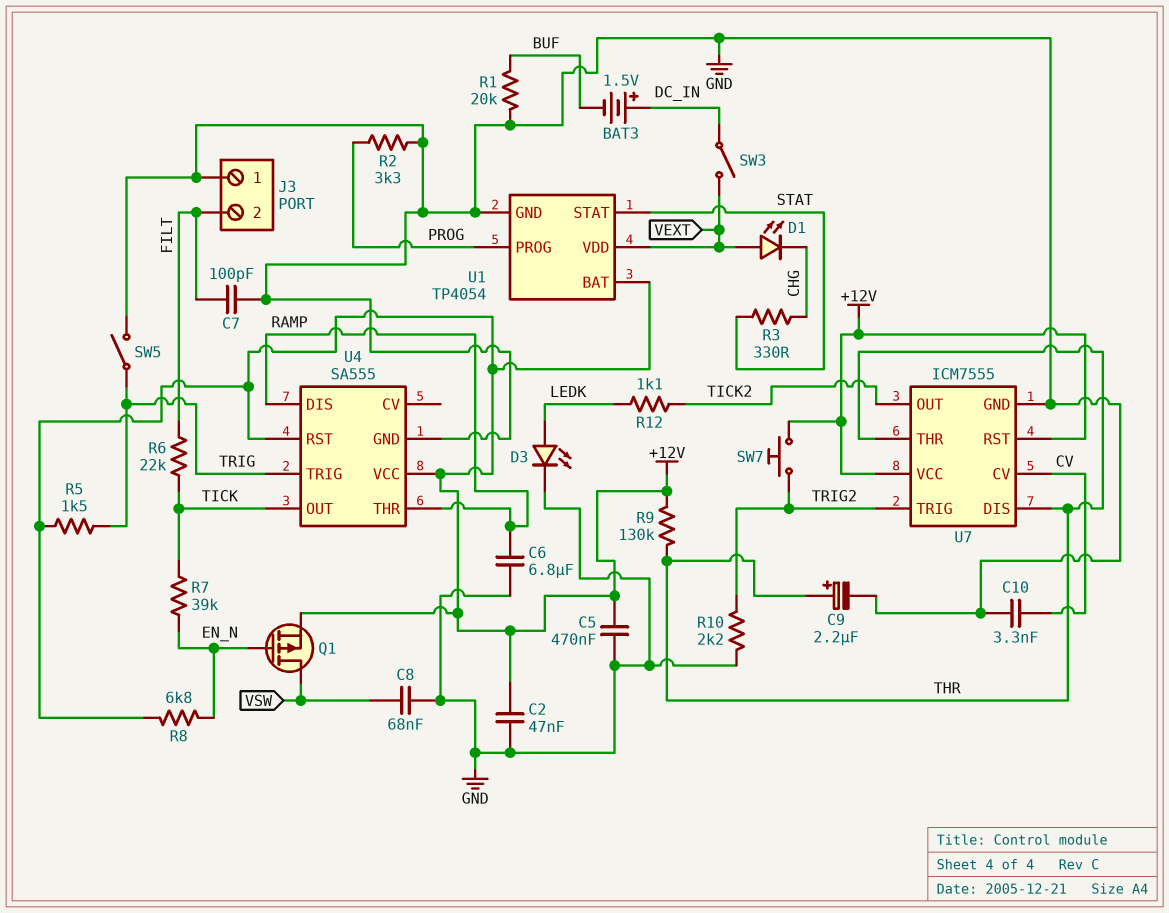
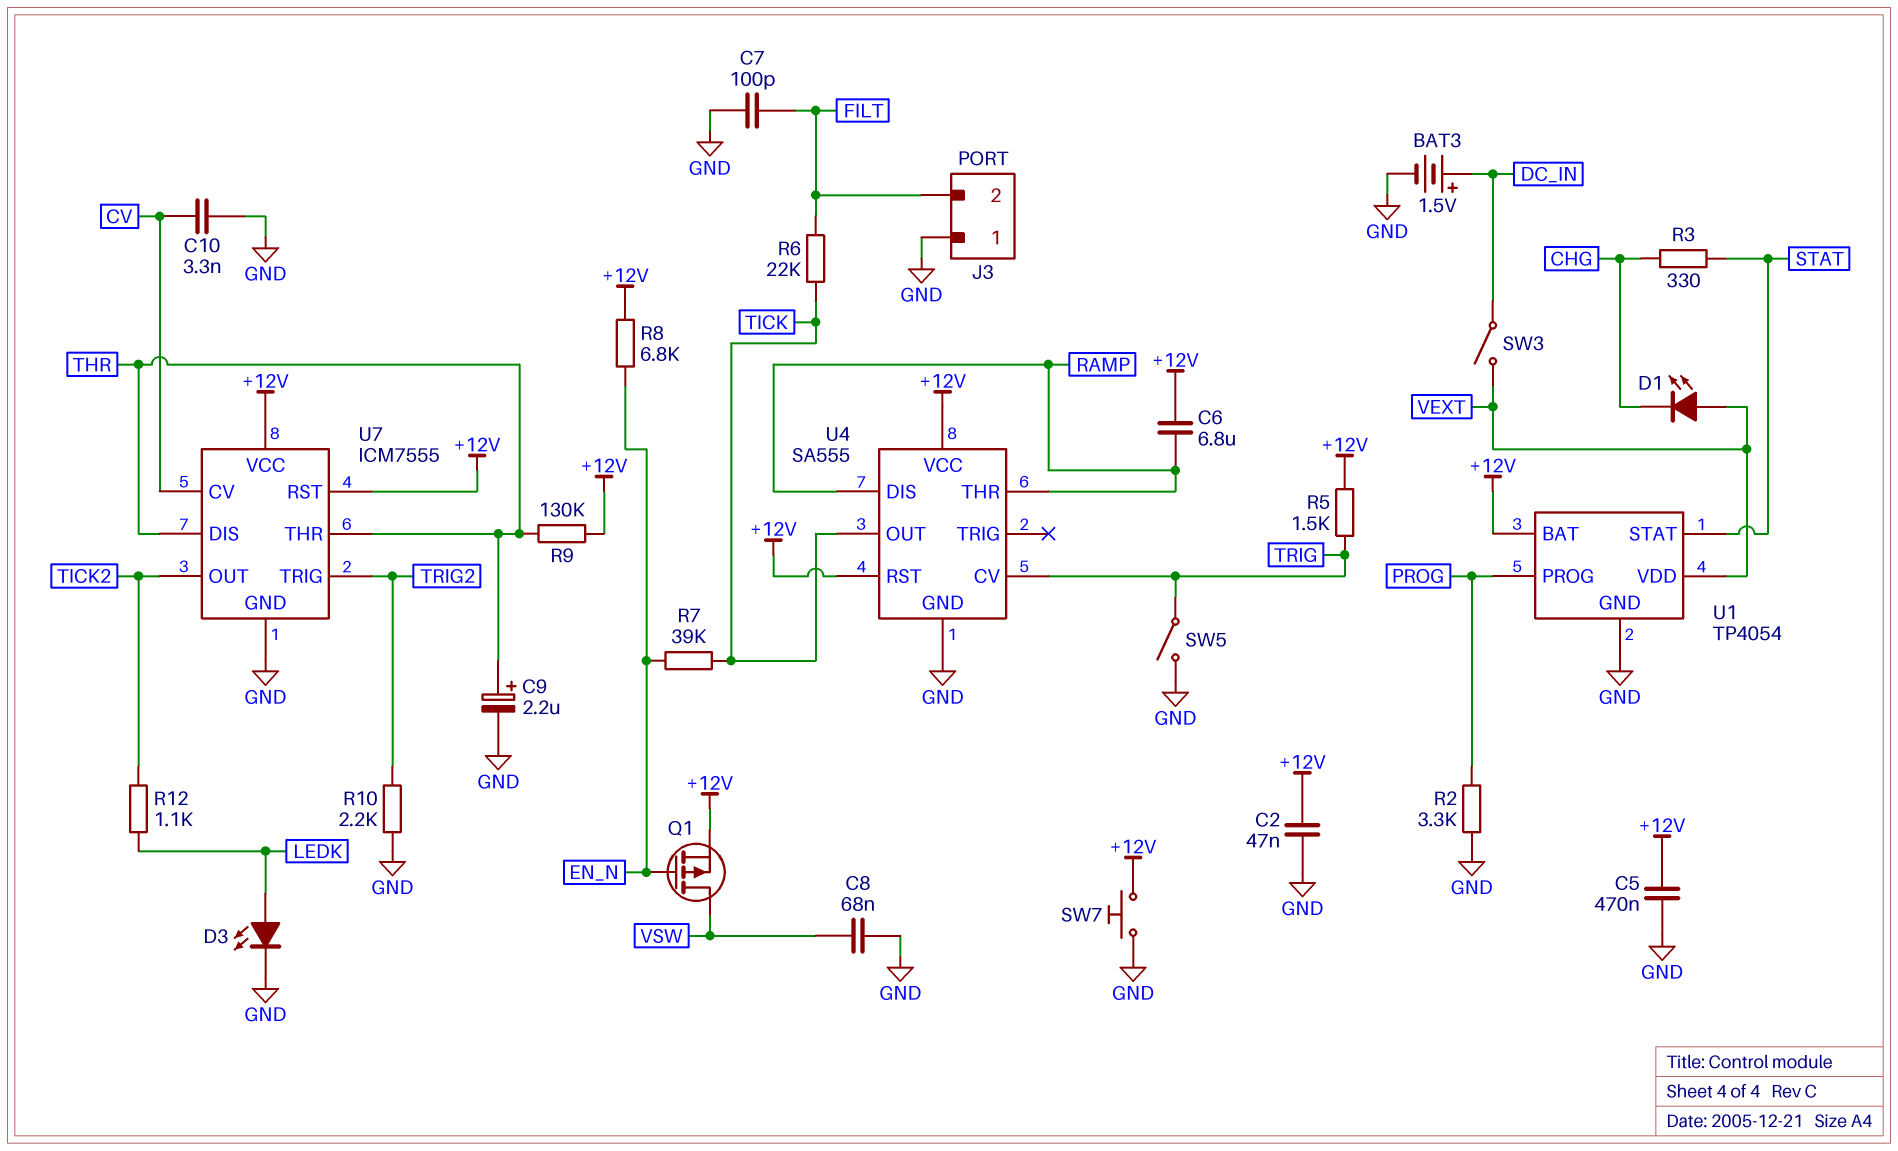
BAT3: 1.5V (plus DC_IN, minus BUF) -> 1.5V (plus DC_IN, minus GND)
C6: 6.8uF (GND, RAMP) -> 6.8uF (+12V, RAMP)
R1: 20k (BUF, GND) -> none
SW7: button (+12V, TRIG2) -> button (+12V, GND)
U4 pin CV: none -> TRIG
U4 pin TRIG: TRIG -> none

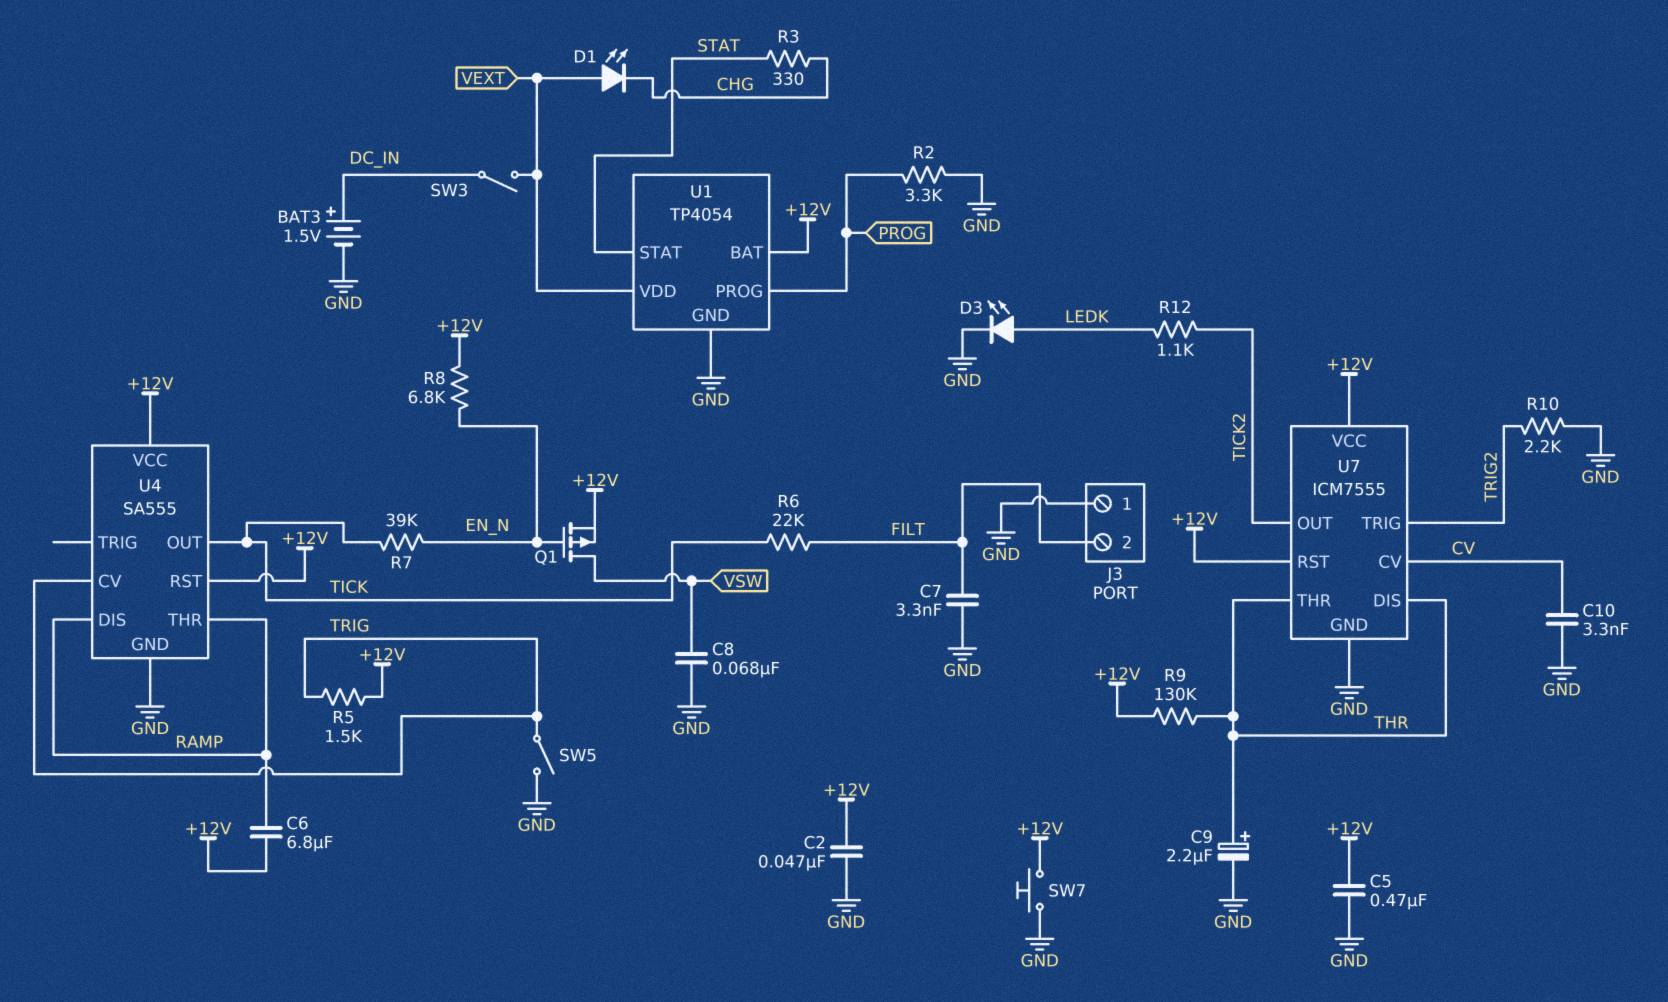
C7: 100pF (FILT, GND) -> 3.3nF (FILT, GND)

